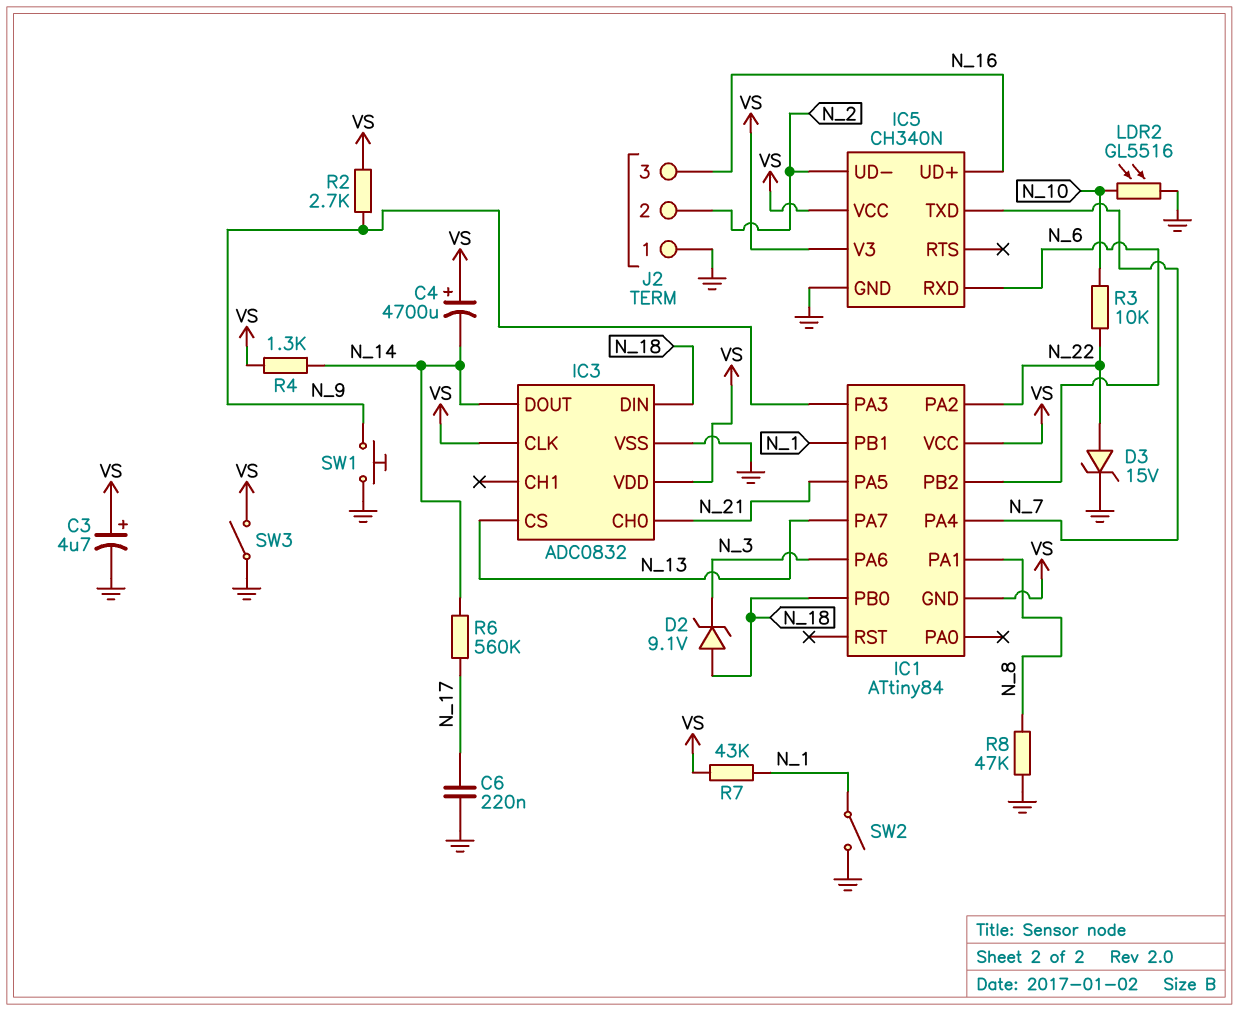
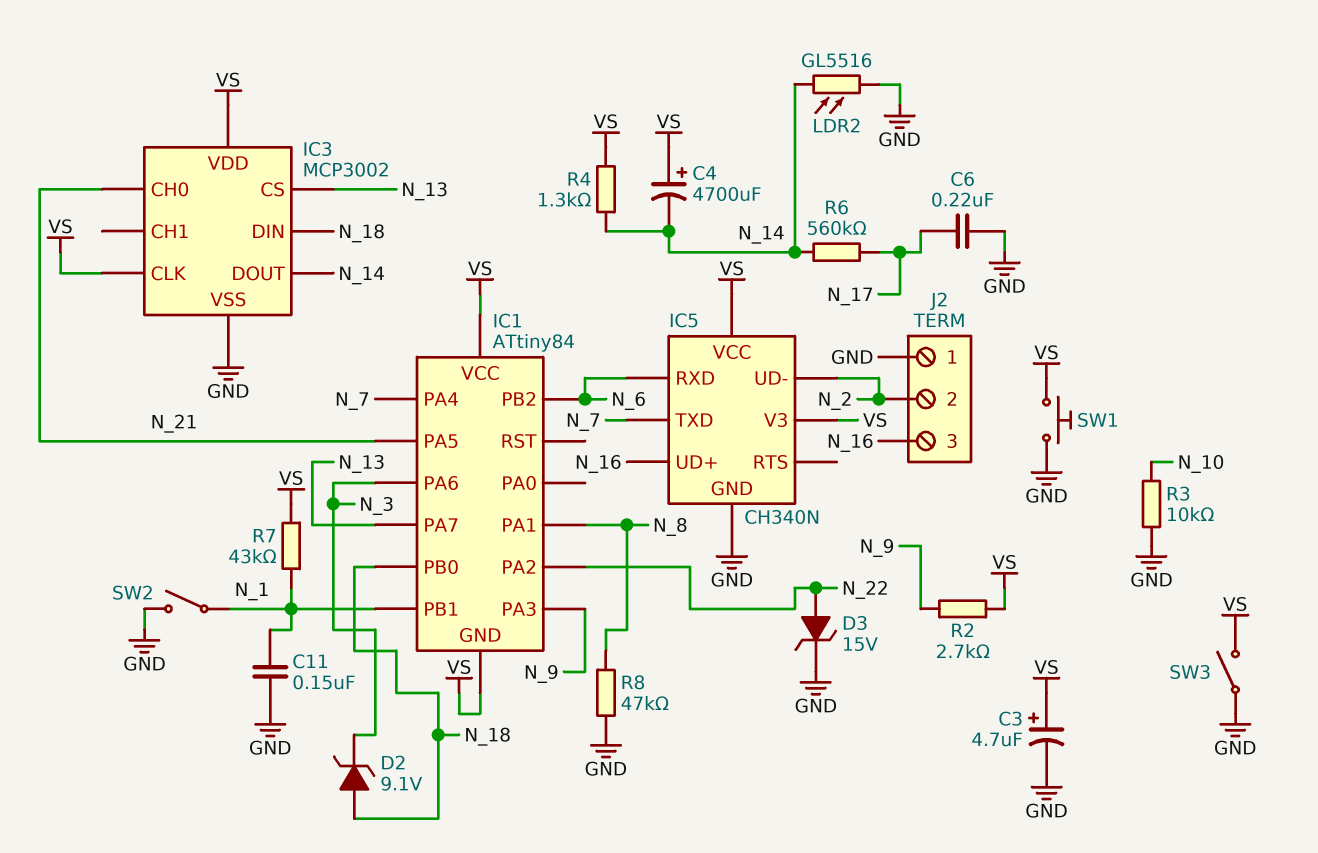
C11: none -> 150nF (GND, N_1)
IC3: ADC0832 -> MCP3002
LDR2: GL5516 (GND, N_10) -> GL5516 (GND, N_14)
R3: 10k (N_10, N_22) -> 10k (GND, N_10)
SW1: button (GND, N_9) -> button (GND, VS)

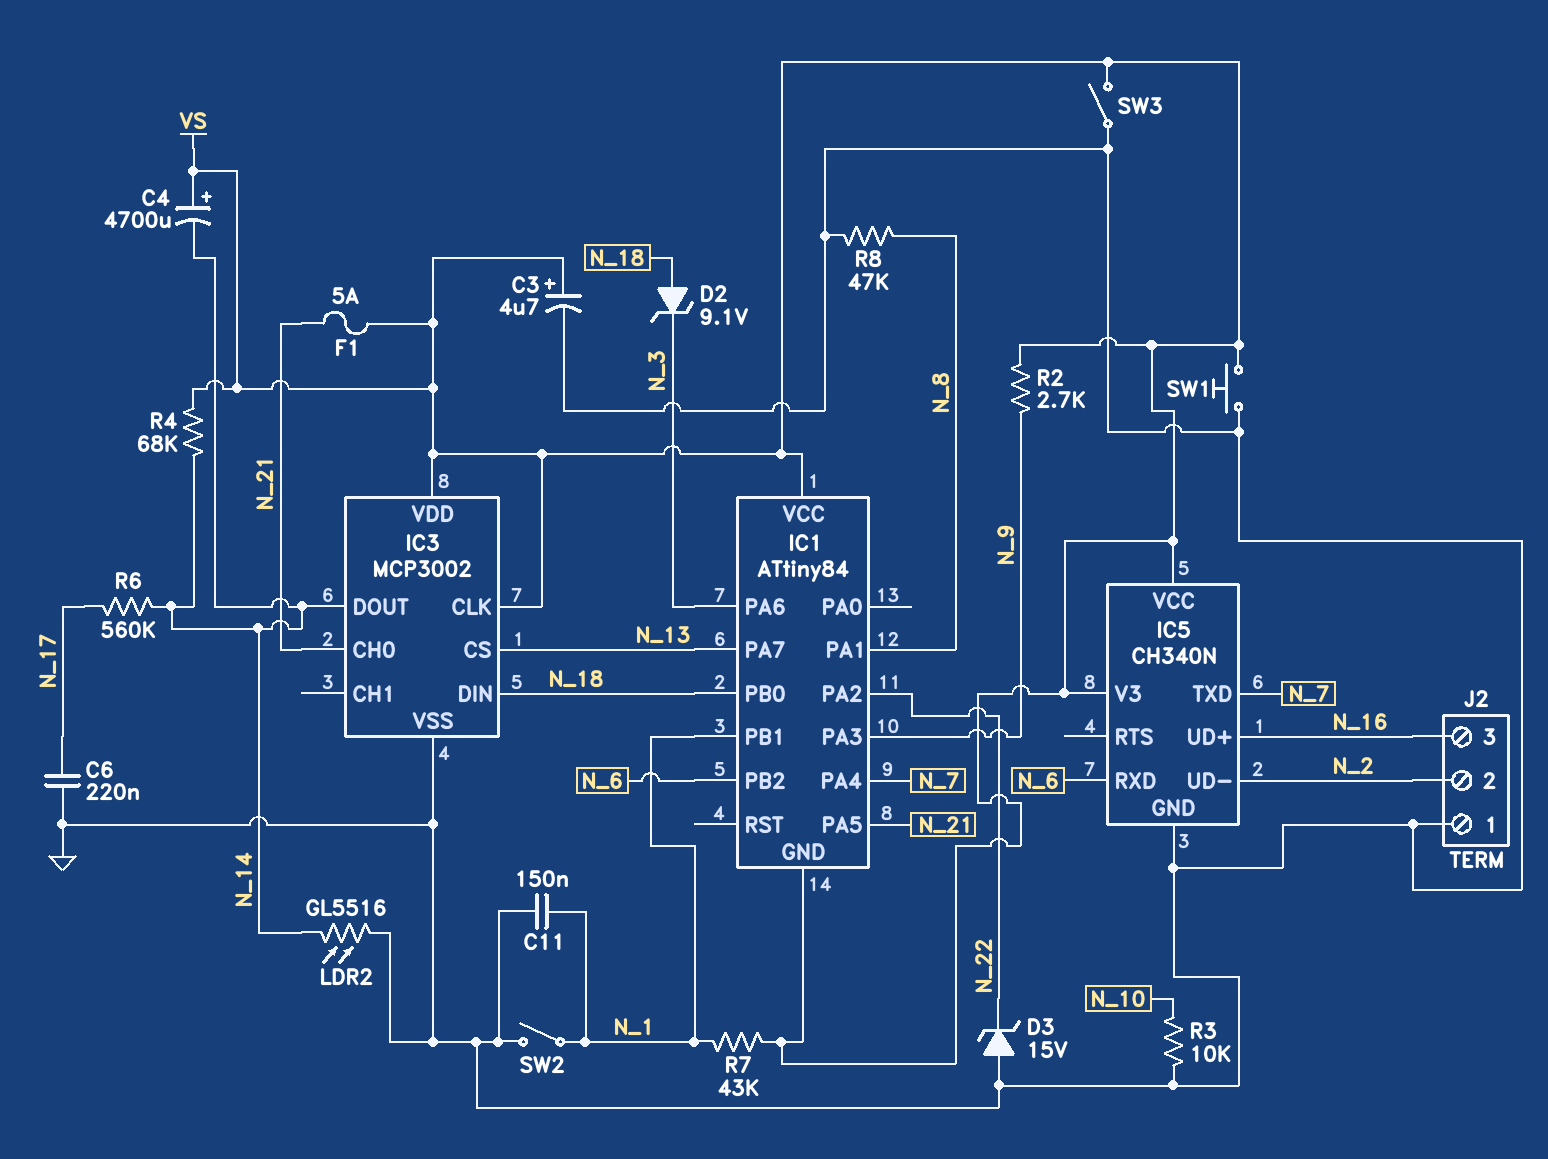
D3: zener 15V (A N_22, K GND) -> zener 15V (A GND, K N_22)
F1: none -> 5A (N_21, VS)
R4: 1.3k (N_14, VS) -> 68k (N_14, VS)

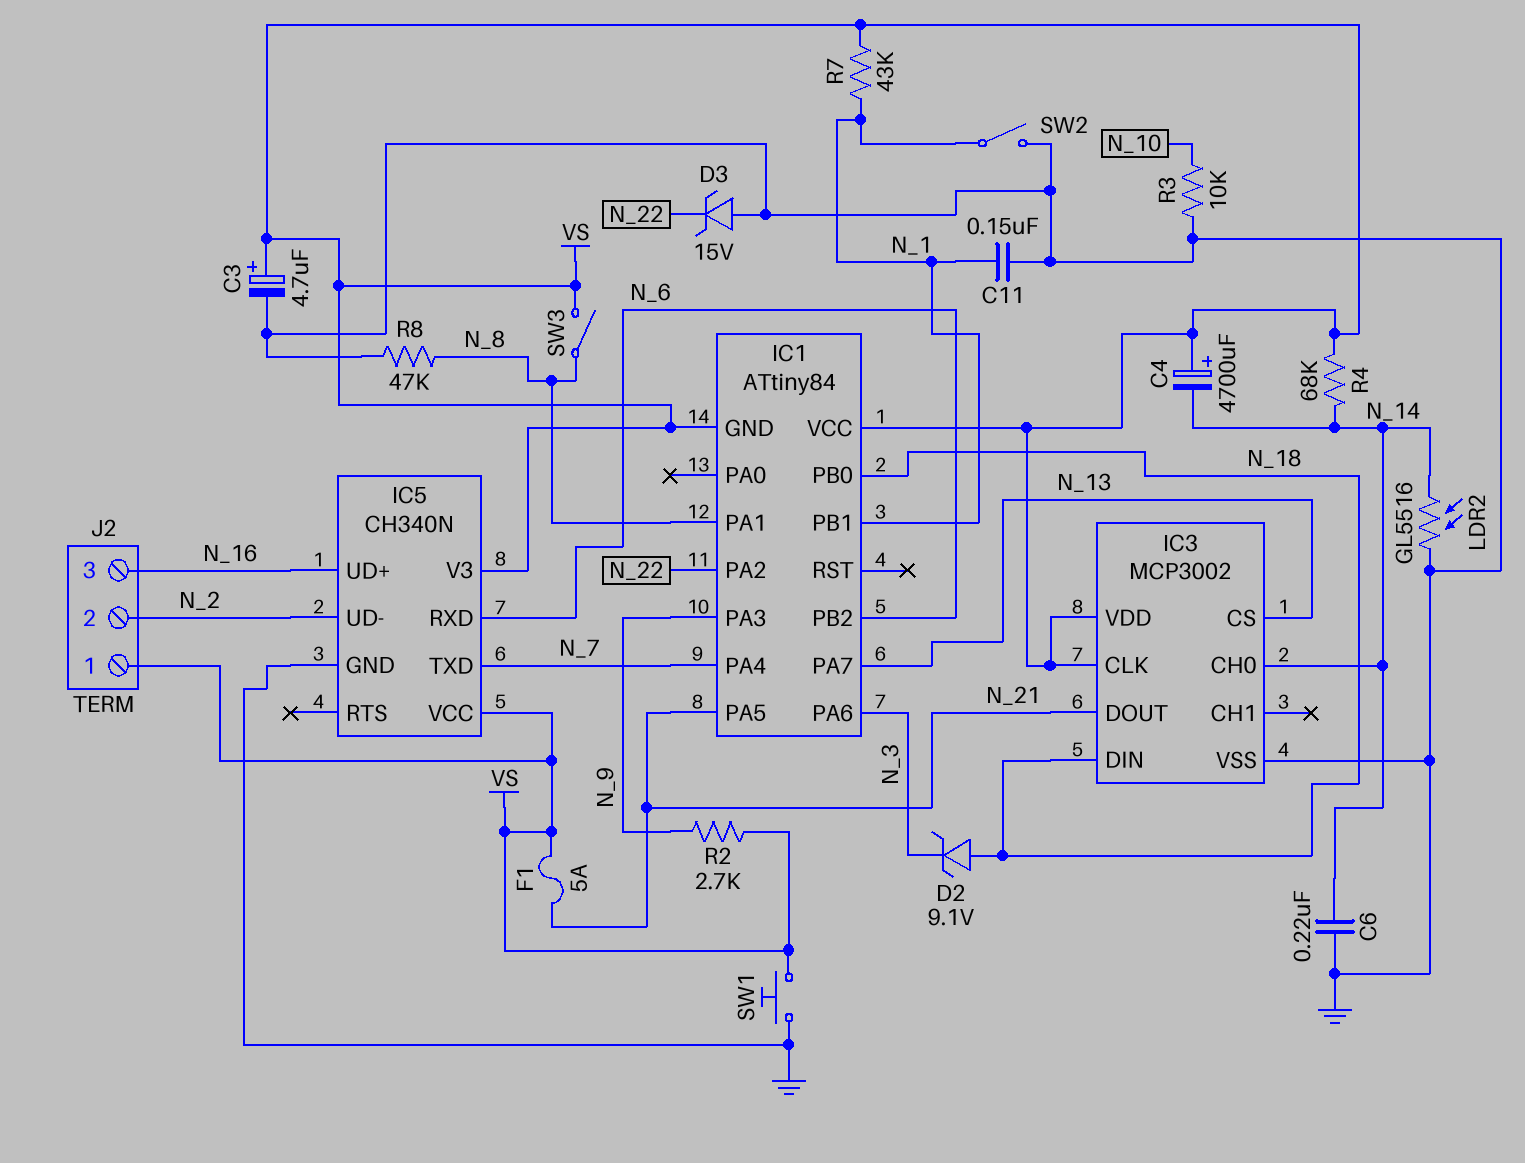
C6: 220nF (GND, N_17) -> 220nF (GND, N_14)
IC3 pin CH0: N_21 -> N_14
IC3 pin DOUT: N_14 -> N_21
J2 pin 1: GND -> VS
R6: 560k (N_14, N_17) -> none
SW3: switch (GND, VS) -> switch (N_8, VS)

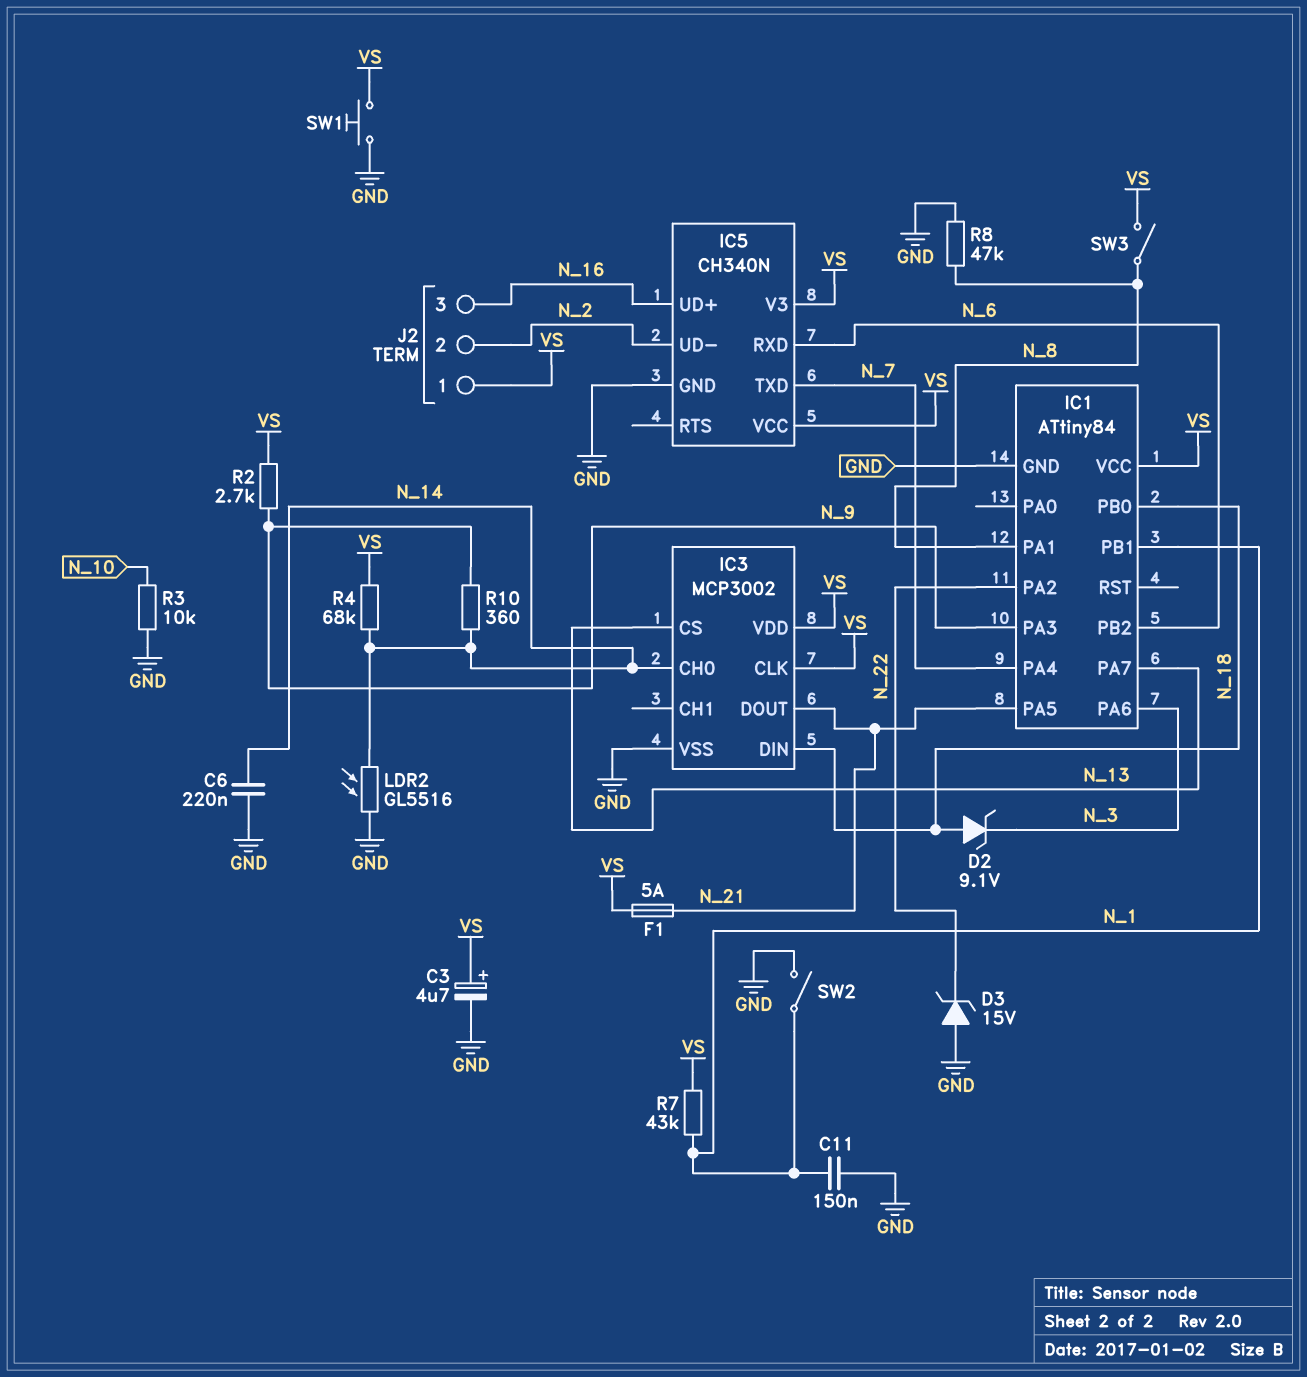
C4: 4700uF (plus VS, minus N_14) -> none
IC1 pin GND: VS -> GND
R10: none -> 360 (N_9, N_14)

